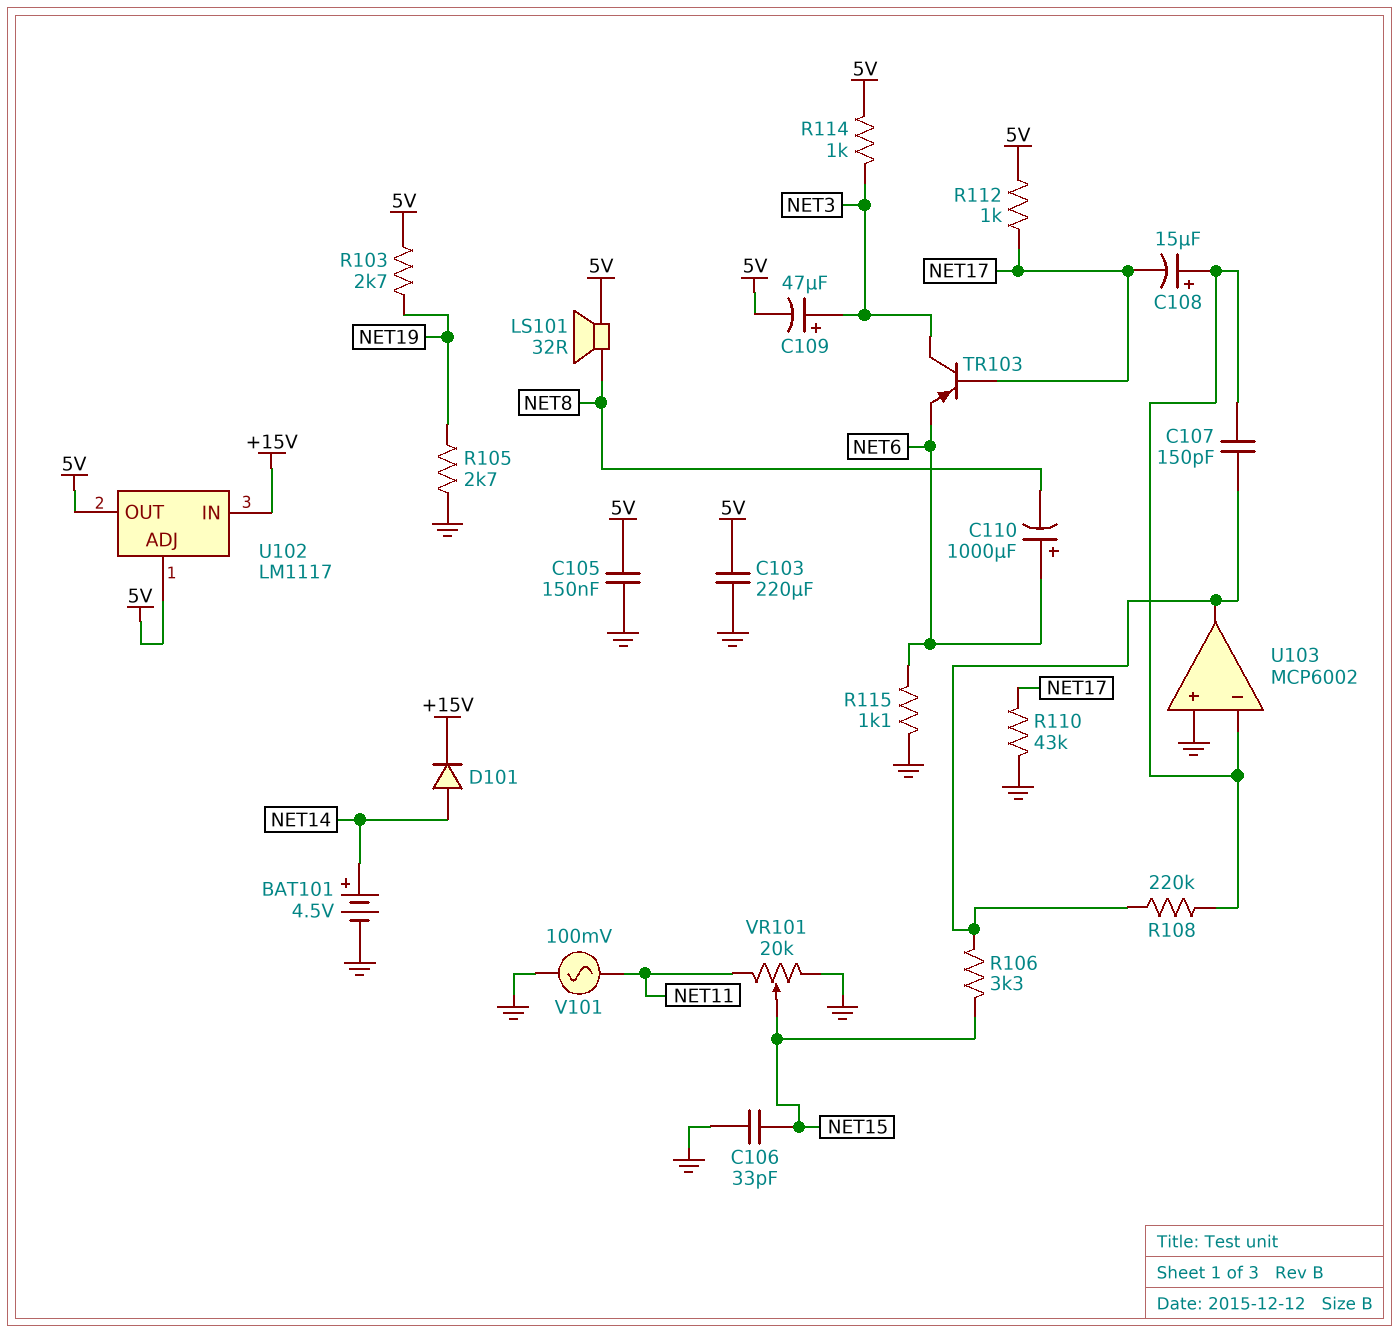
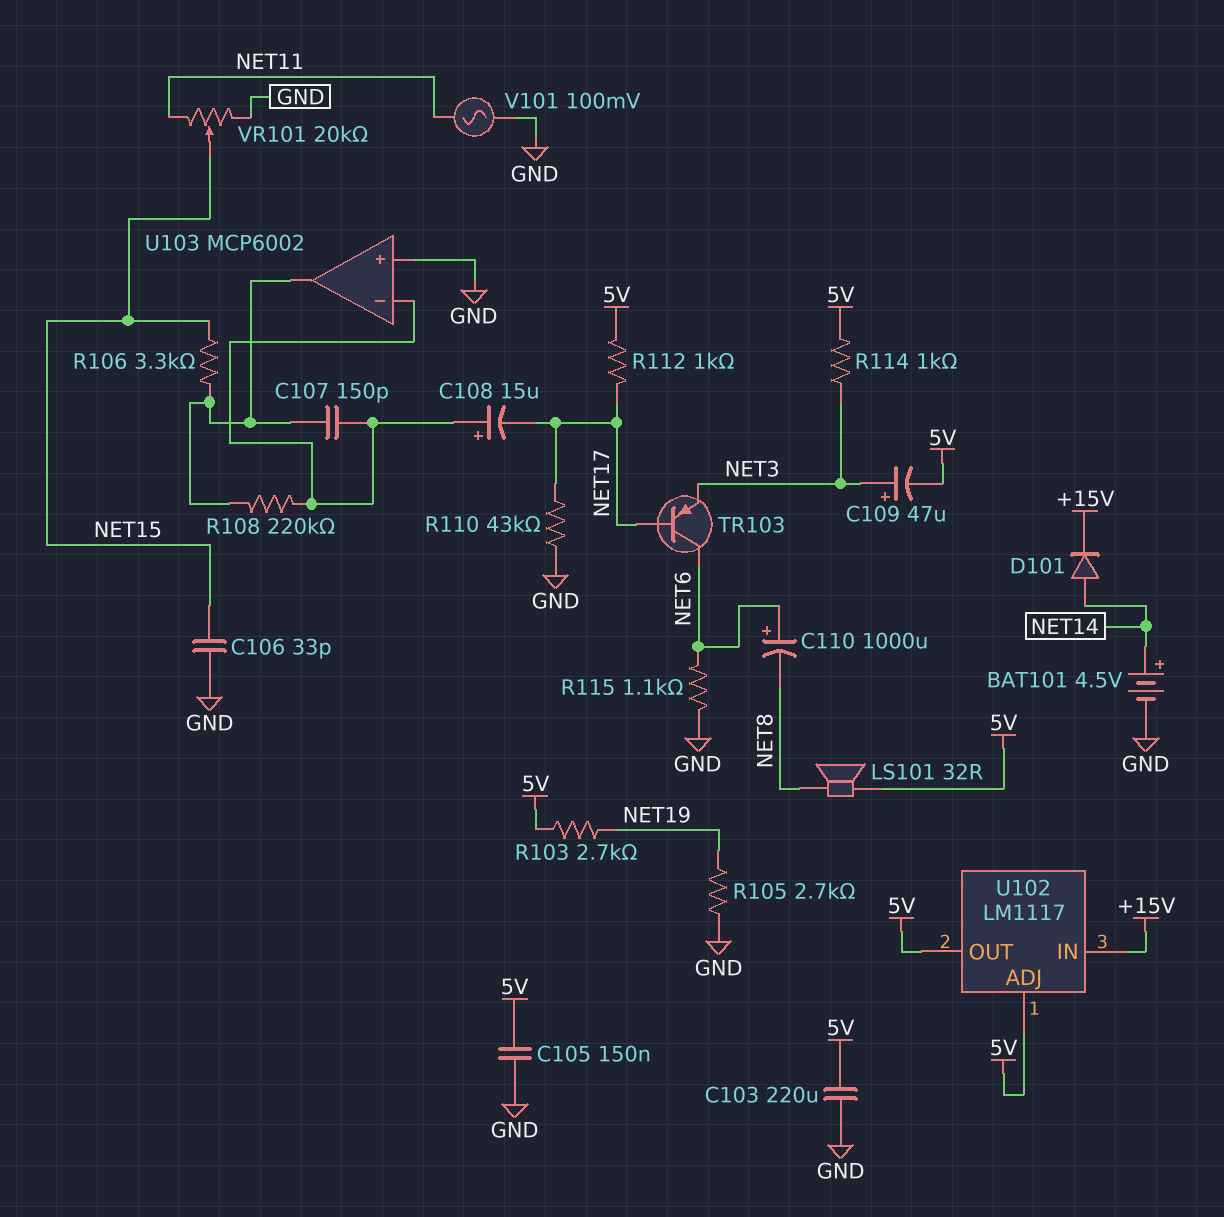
TR103: PNP (B NET17, C NET3, E NET6) -> PNP (B NET17, C NET6, E NET3)

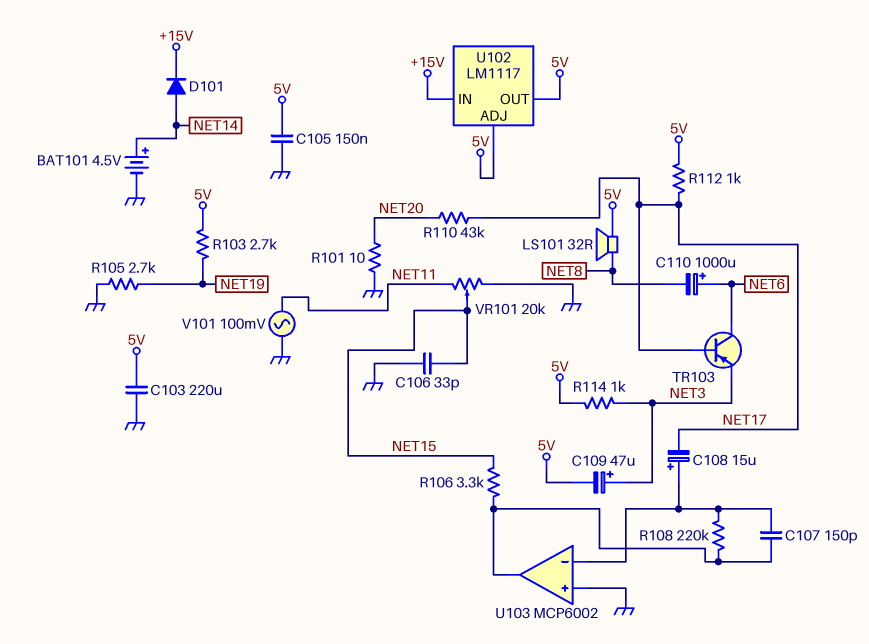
R101: none -> 10 (GND, NET20)
R110: 43k (GND, NET17) -> 43k (NET17, NET20)
R115: 1.1k (GND, NET6) -> none

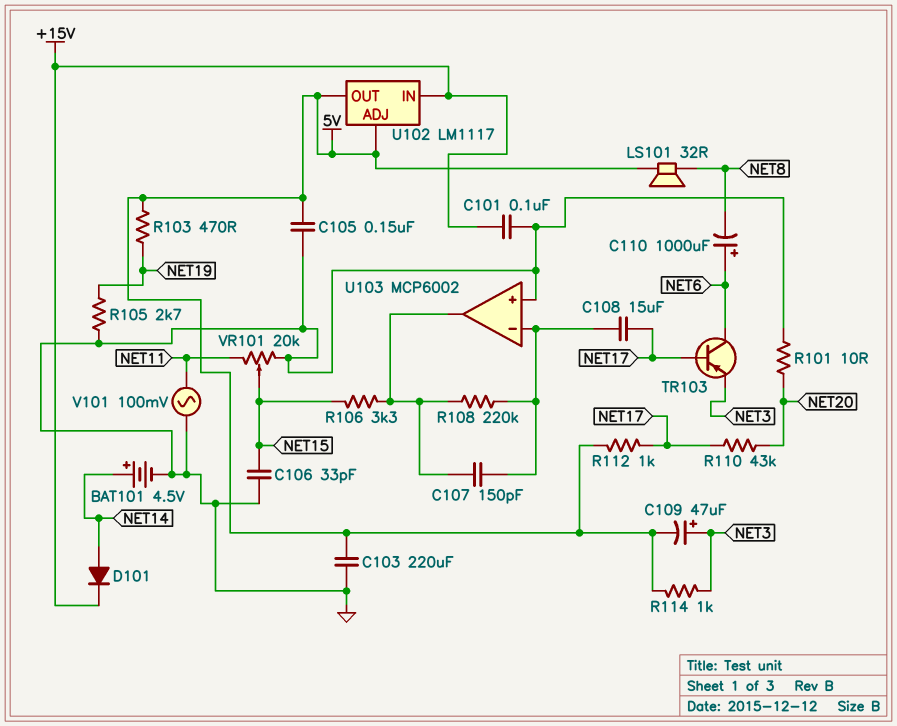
C101: none -> 100nF (+15V, GND)
C108: 15uF (plus U103/in-, minus NET17) -> 15uF (NET17, U103/in-)
R103: 2.7k (5V, NET19) -> 470 (5V, NET19)

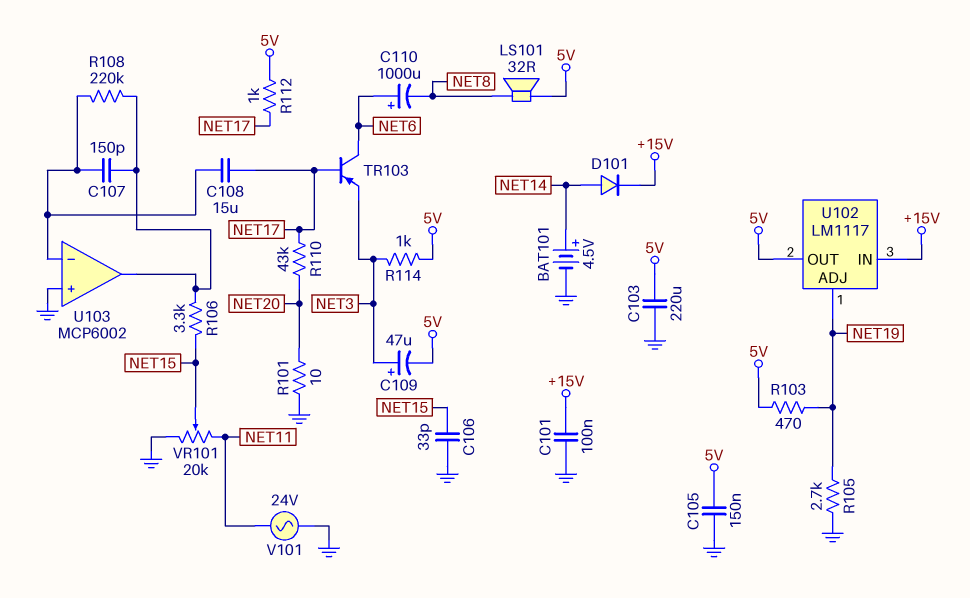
U102 pin ADJ: 5V -> NET19
V101: AC 100mV (GND, NET11) -> AC 24V (GND, NET11)

